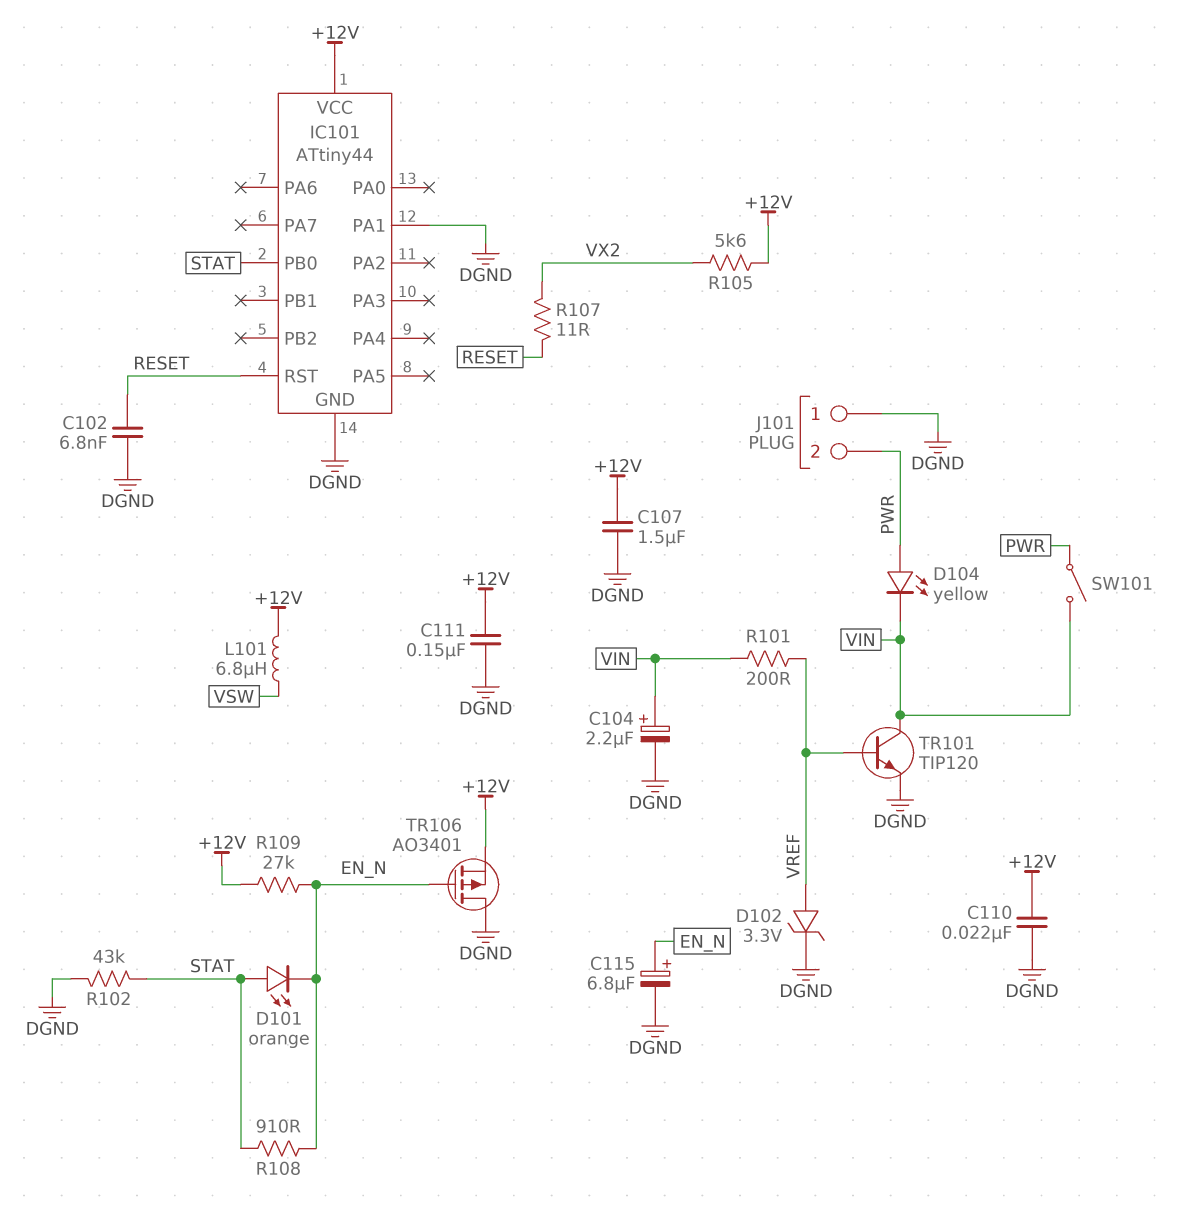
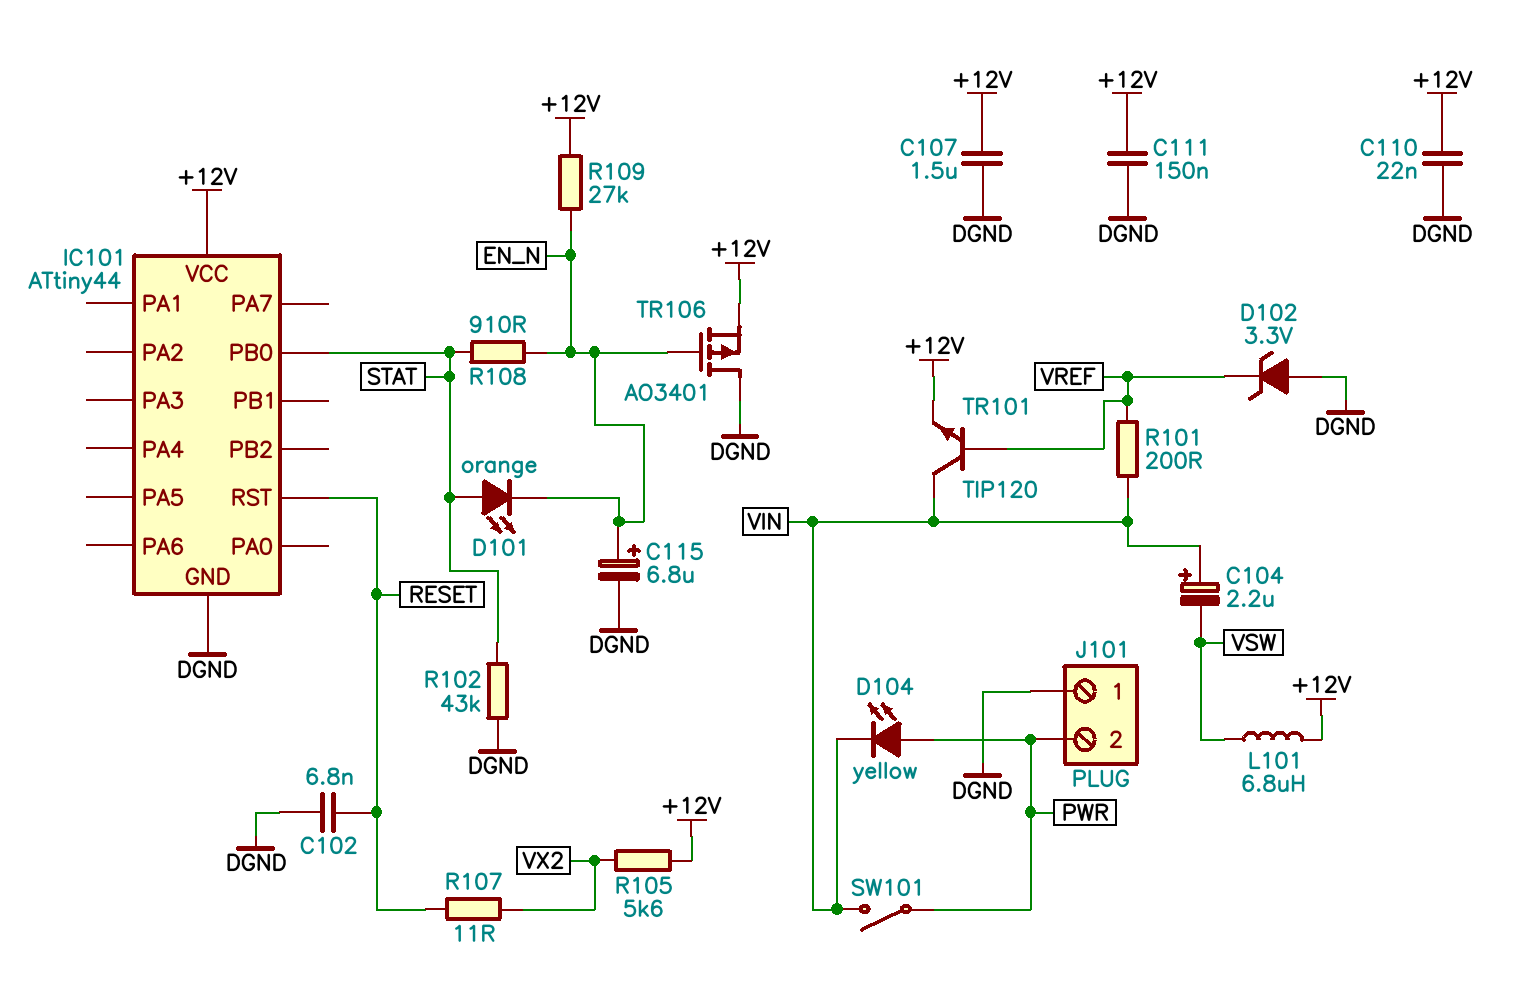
C104: 2.2uF (plus VIN, minus DGND) -> 2.2uF (plus VIN, minus VSW)
D102: zener 3.3V (A VREF, K DGND) -> zener 3.3V (A DGND, K VREF)
IC101 pin PA1: DGND -> none
TR101: NPN TIP120 (B VREF, C VIN, E DGND) -> NPN TIP120 (B VREF, C VIN, E +12V)

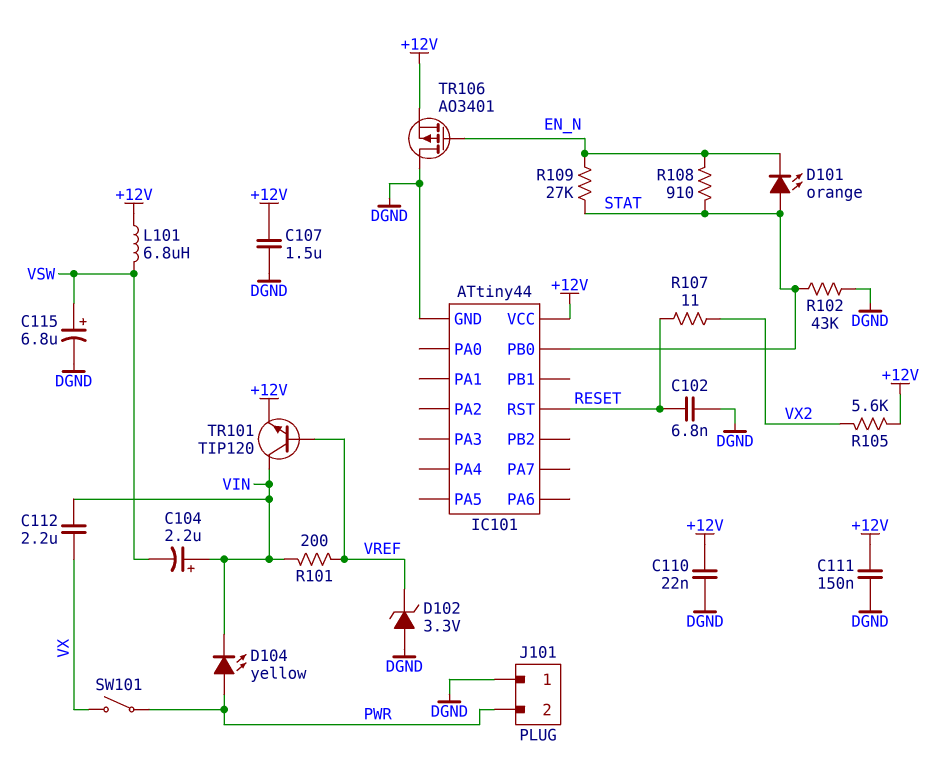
C112: none -> 2.2uF (VIN, VX)
C115: 6.8uF (plus EN_N, minus DGND) -> 6.8uF (plus VSW, minus DGND)
R109: 27k (+12V, EN_N) -> 27k (EN_N, STAT)
SW101: switch (PWR, VIN) -> switch (PWR, VX)

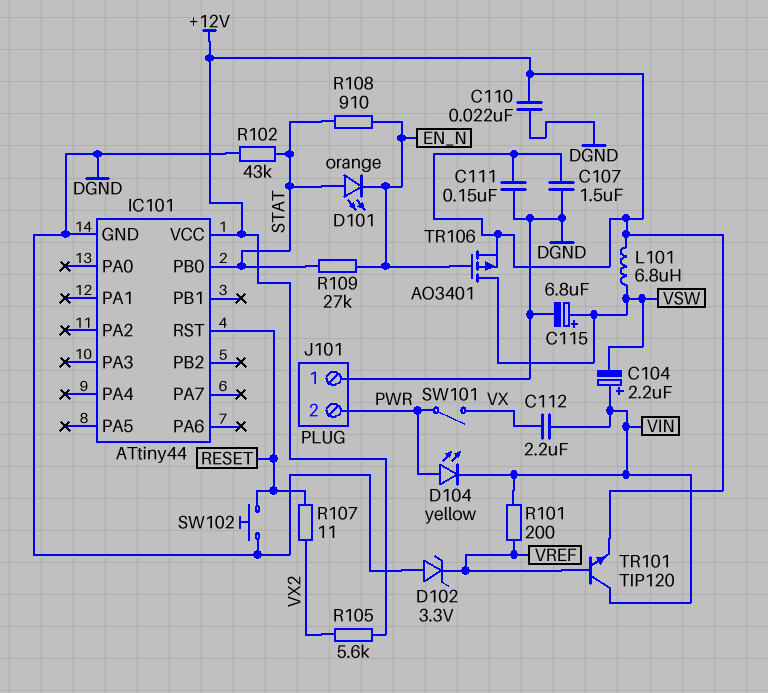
C102: 6.8nF (DGND, RESET) -> none
SW102: none -> button (DGND, RESET)
TR106: PMOS AO3401 (G EN_N, D DGND, S +12V) -> PMOS AO3401 (G EN_N, D VSW, S +12V)

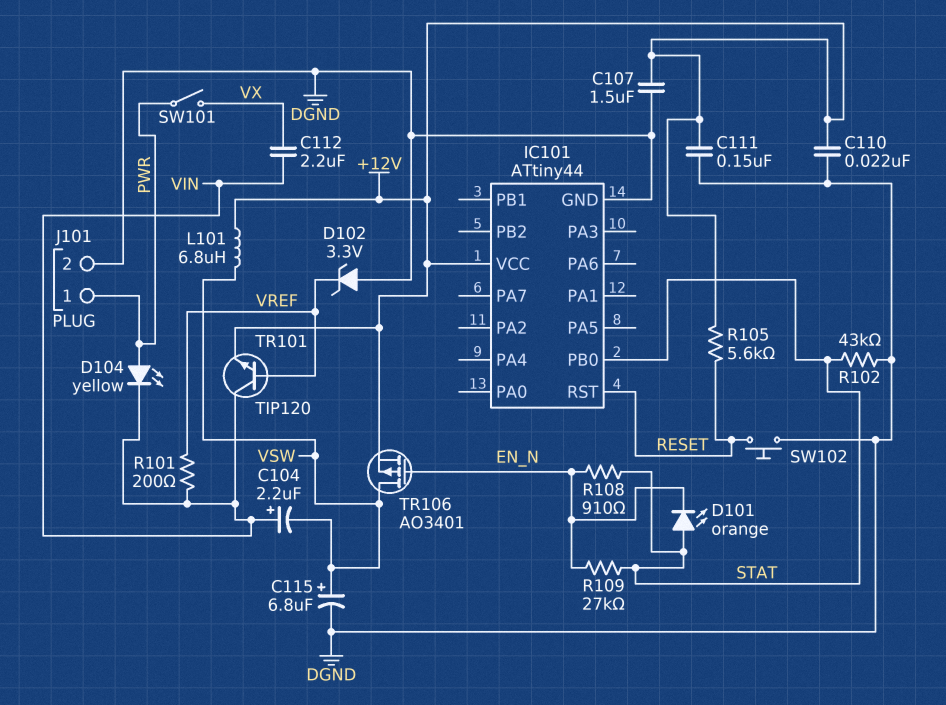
J101 pin 1: DGND -> PWR
J101 pin 2: PWR -> DGND
R105: 5.6k (+12V, VX2) -> 5.6k (+12V, RESET)
R107: 11 (RESET, VX2) -> none

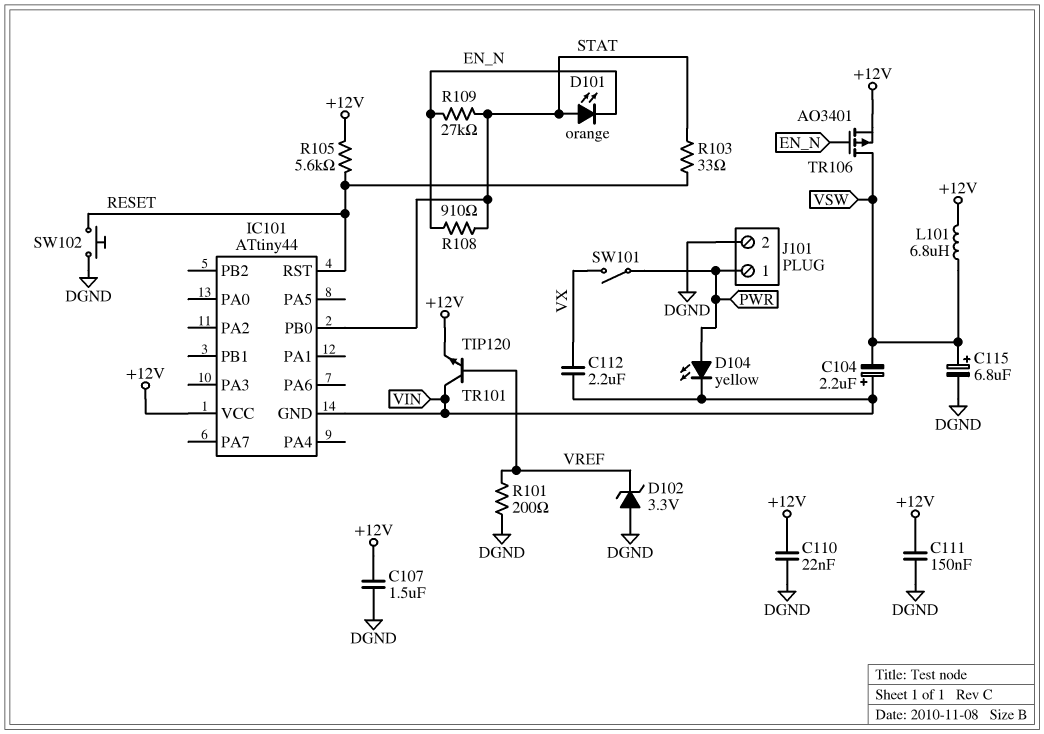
IC101 pin GND: DGND -> VIN
R101: 200 (VIN, VREF) -> 200 (DGND, VREF)
R102: 43k (DGND, STAT) -> none
R103: none -> 33 (RESET, STAT)

